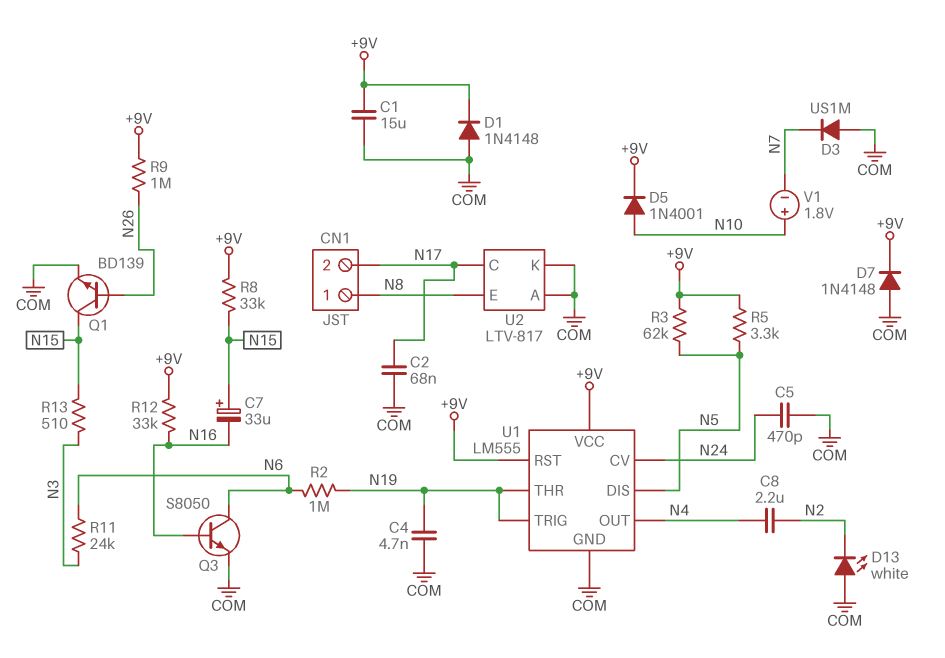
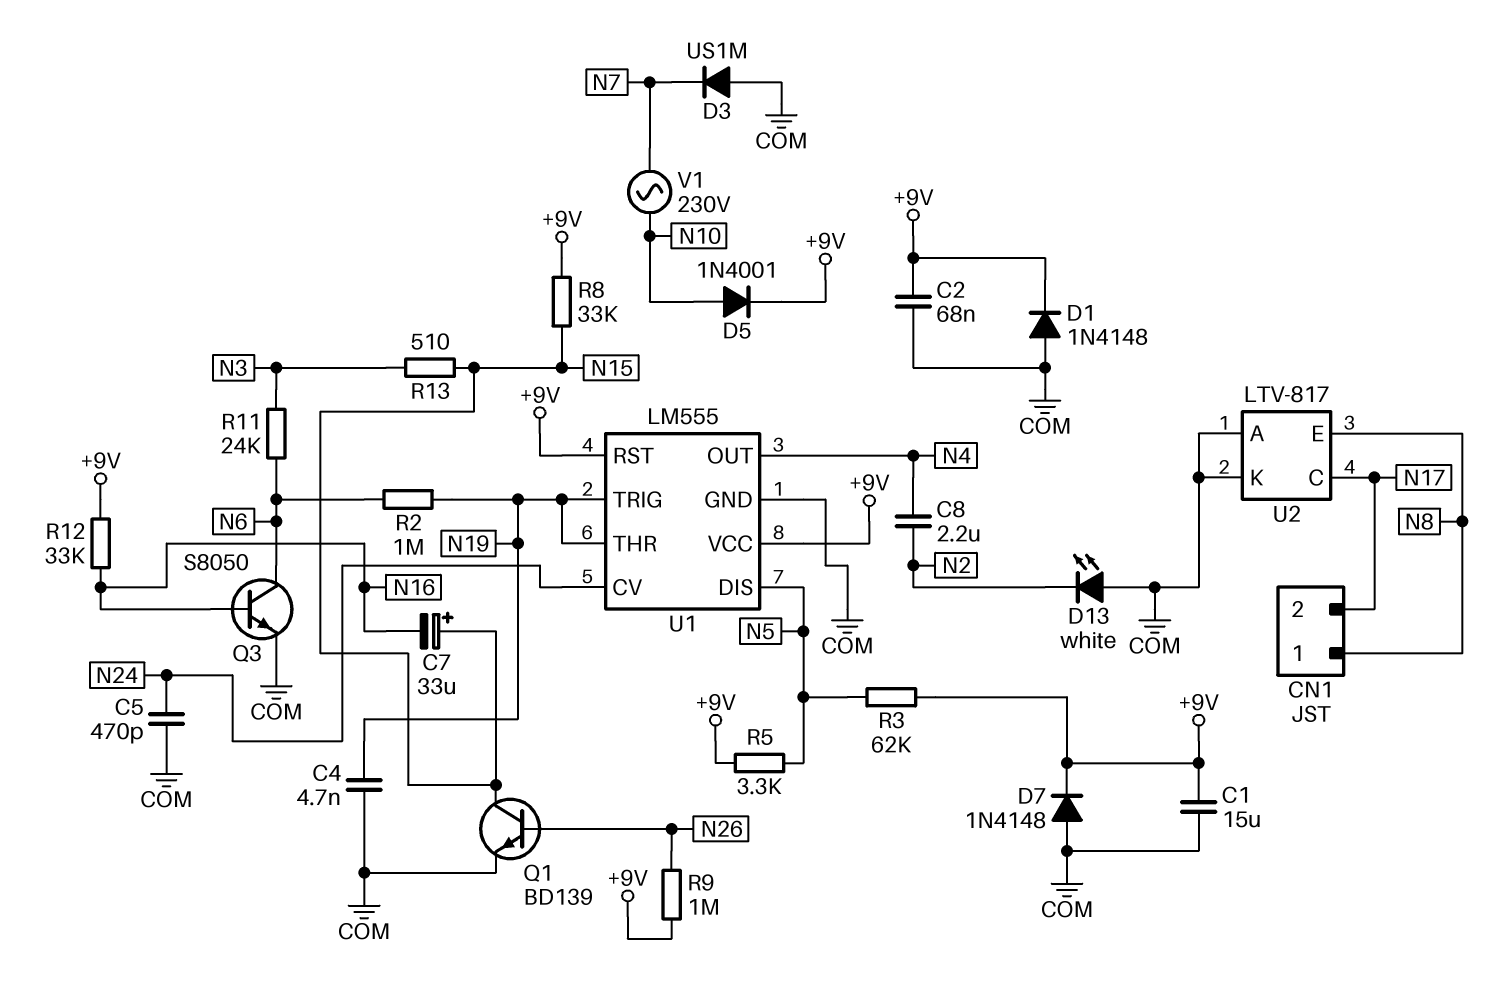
C2: 68nF (COM, N17) -> 68nF (+9V, COM)
V1: 1.8V (plus N10, minus N7) -> AC 230V (N7, N10)

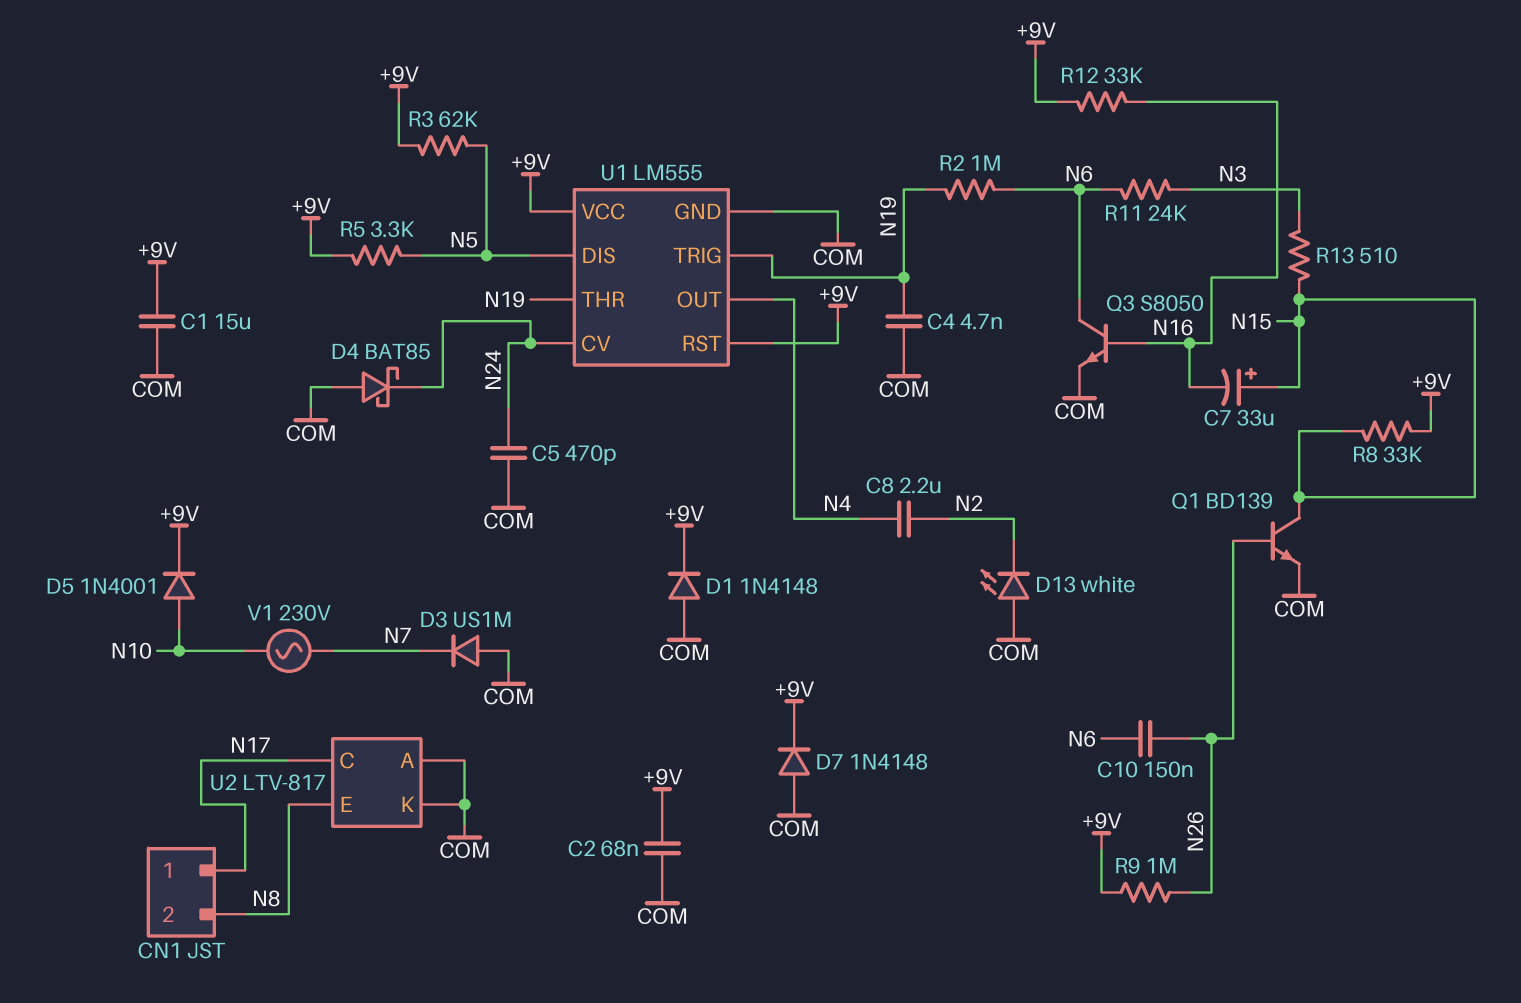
C10: none -> 150nF (N6, N26)
CN1 pin 1: N8 -> N17
CN1 pin 2: N17 -> N8
D4: none -> schottky BAT85 (A COM, K N24)

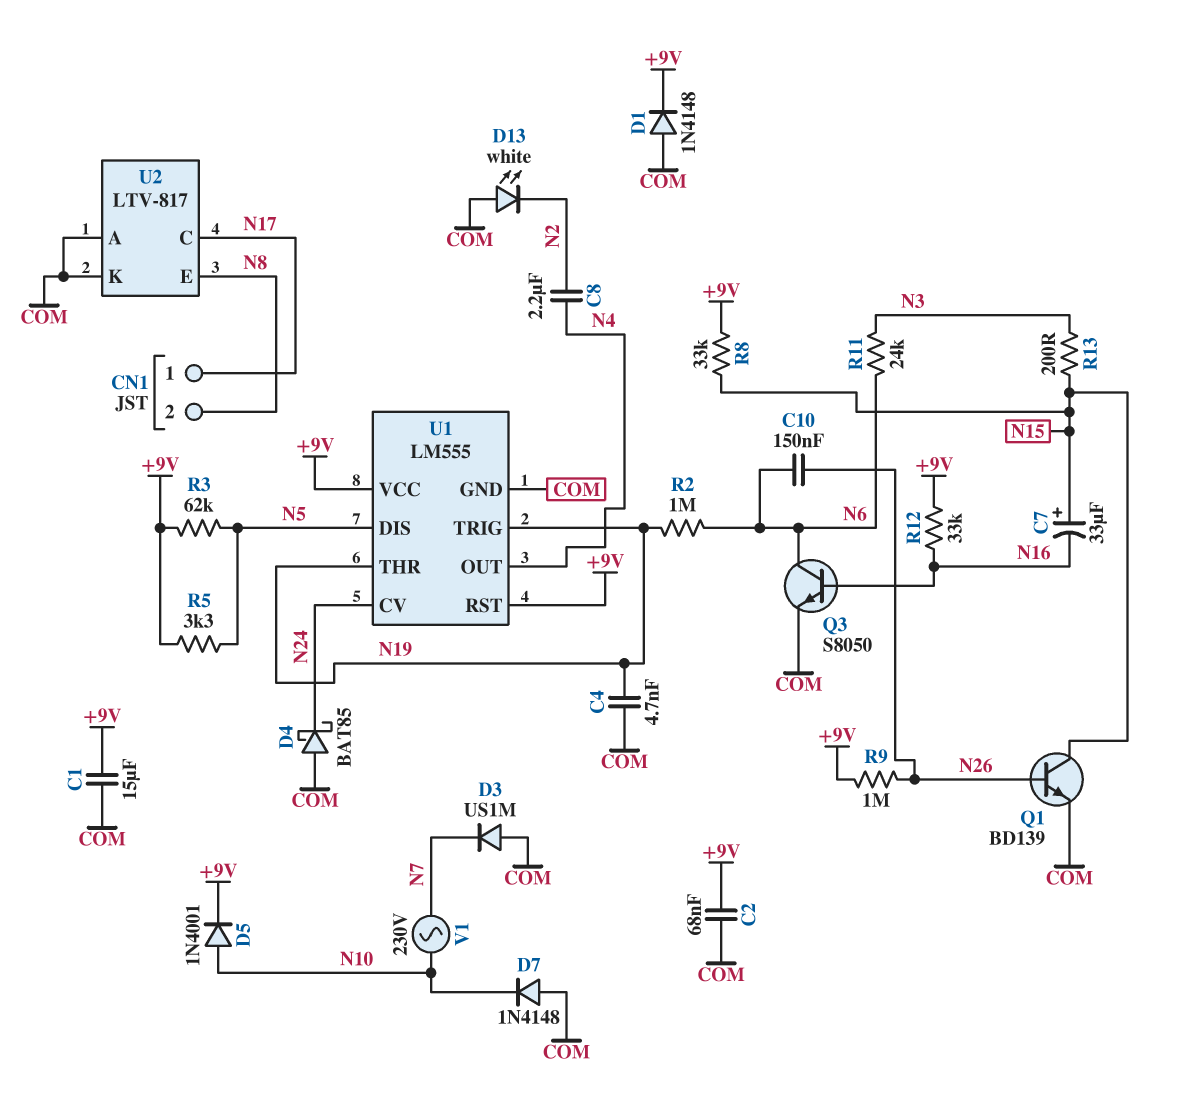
C5: 470pF (COM, N24) -> none
D7: diode 1N4148 (A COM, K +9V) -> diode 1N4148 (A COM, K N10)
R13: 510 (N3, N15) -> 200 (N3, N15)

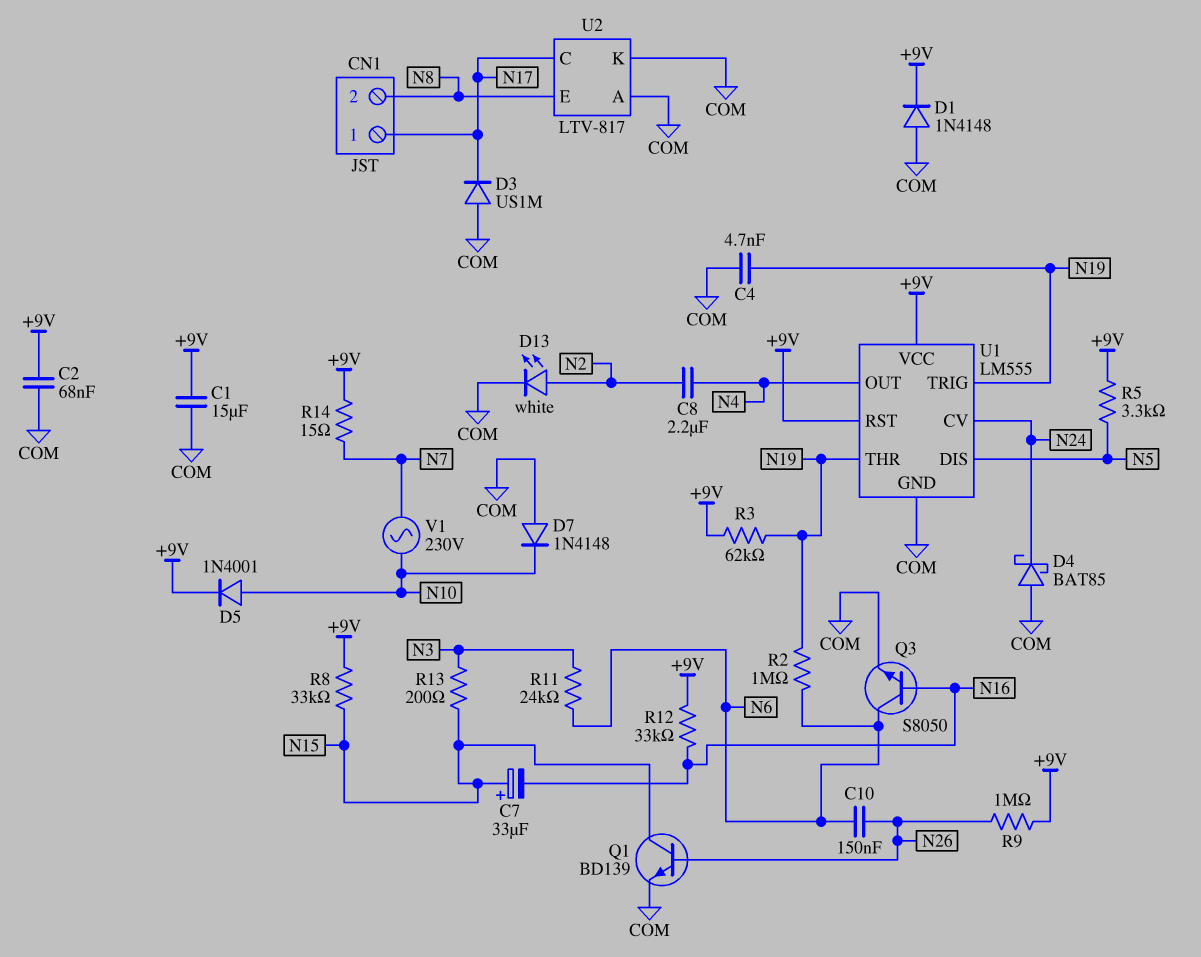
D3: diode US1M (A COM, K N7) -> diode US1M (A COM, K N17)
D13: LED white (A COM, K N2) -> LED white (A N2, K COM)
R3: 62k (+9V, N5) -> 62k (+9V, N19)
R14: none -> 15 (+9V, N7)

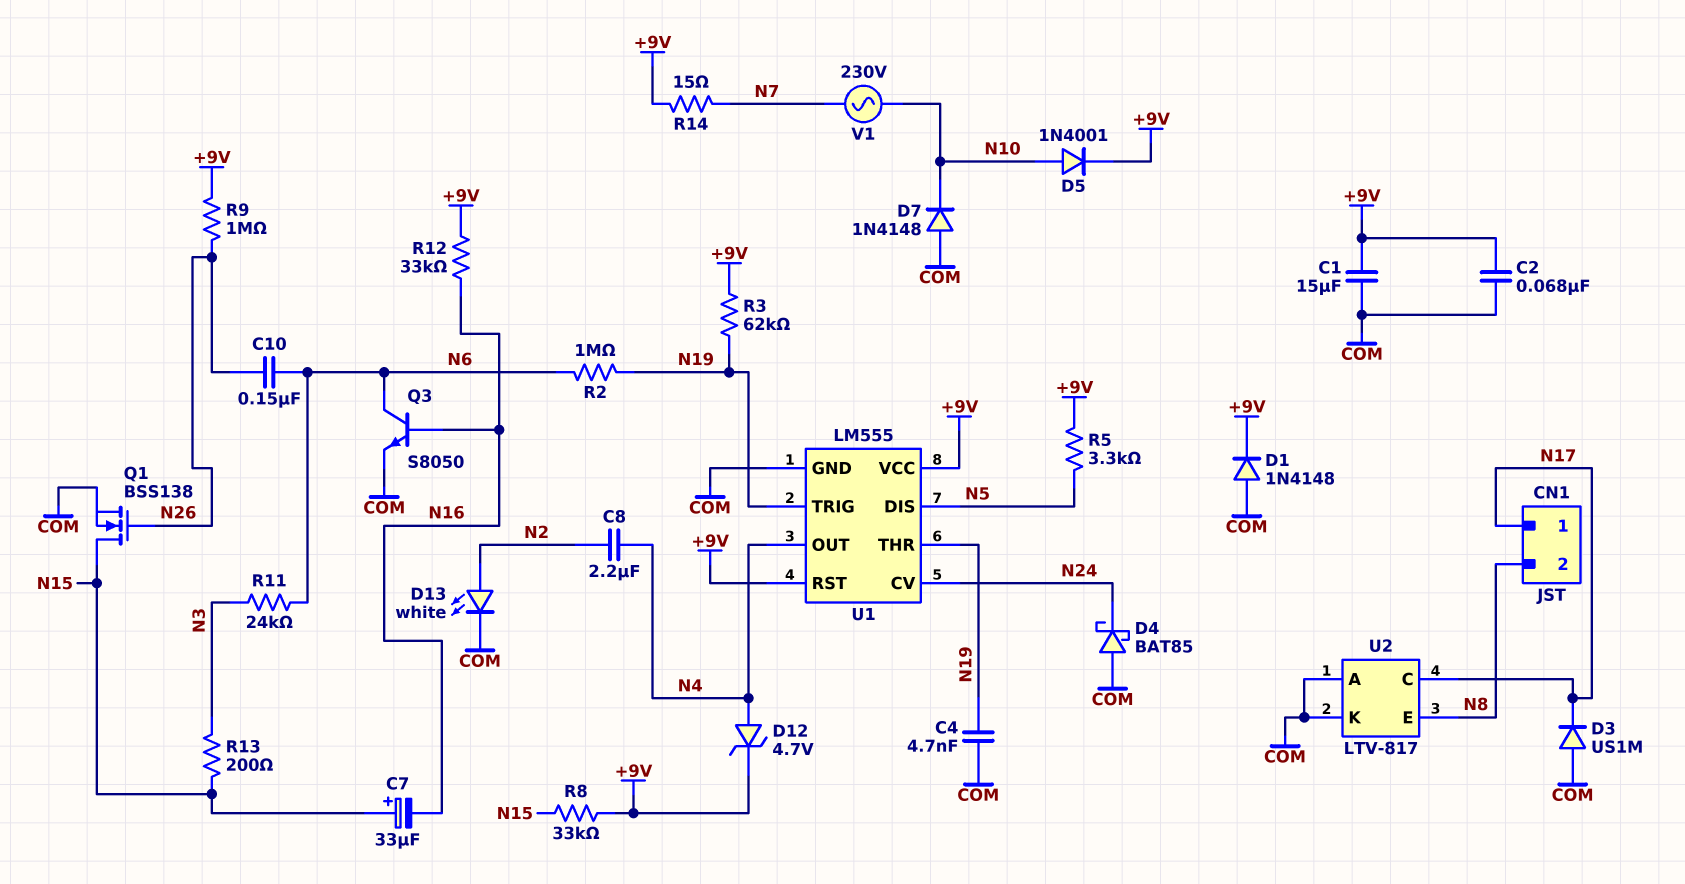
D12: none -> zener 4.7V (A N4, K +9V)
Q1: NPN BD139 (B N26, C N15, E COM) -> NMOS BSS138 (G N26, D N15, S COM)

